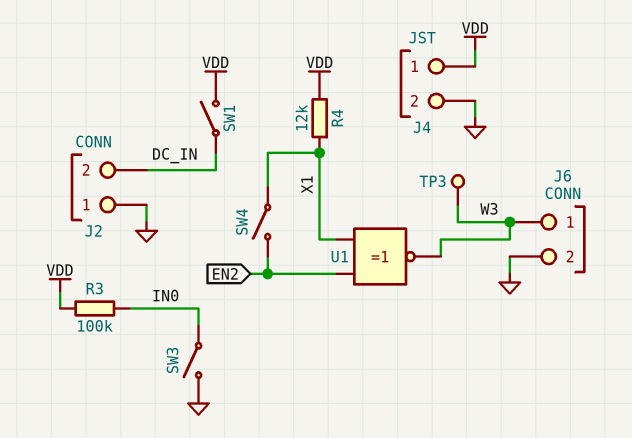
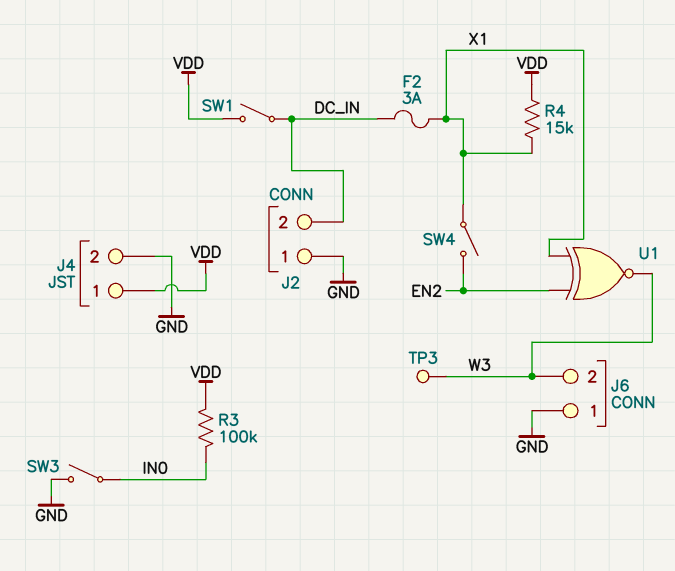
F2: none -> 3A (DC_IN, X1)
J6 pin 1: W3 -> GND
J6 pin 2: GND -> W3
R4: 12k (VDD, X1) -> 15k (VDD, X1)

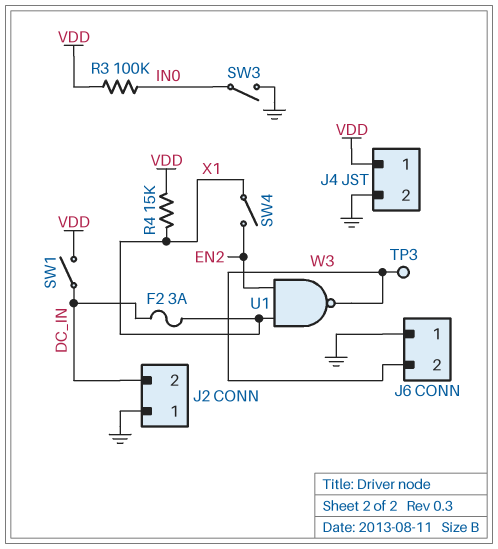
U1: XNOR (in EN2, in X1, out W3) -> NAND (in EN2, in X1, out W3)

